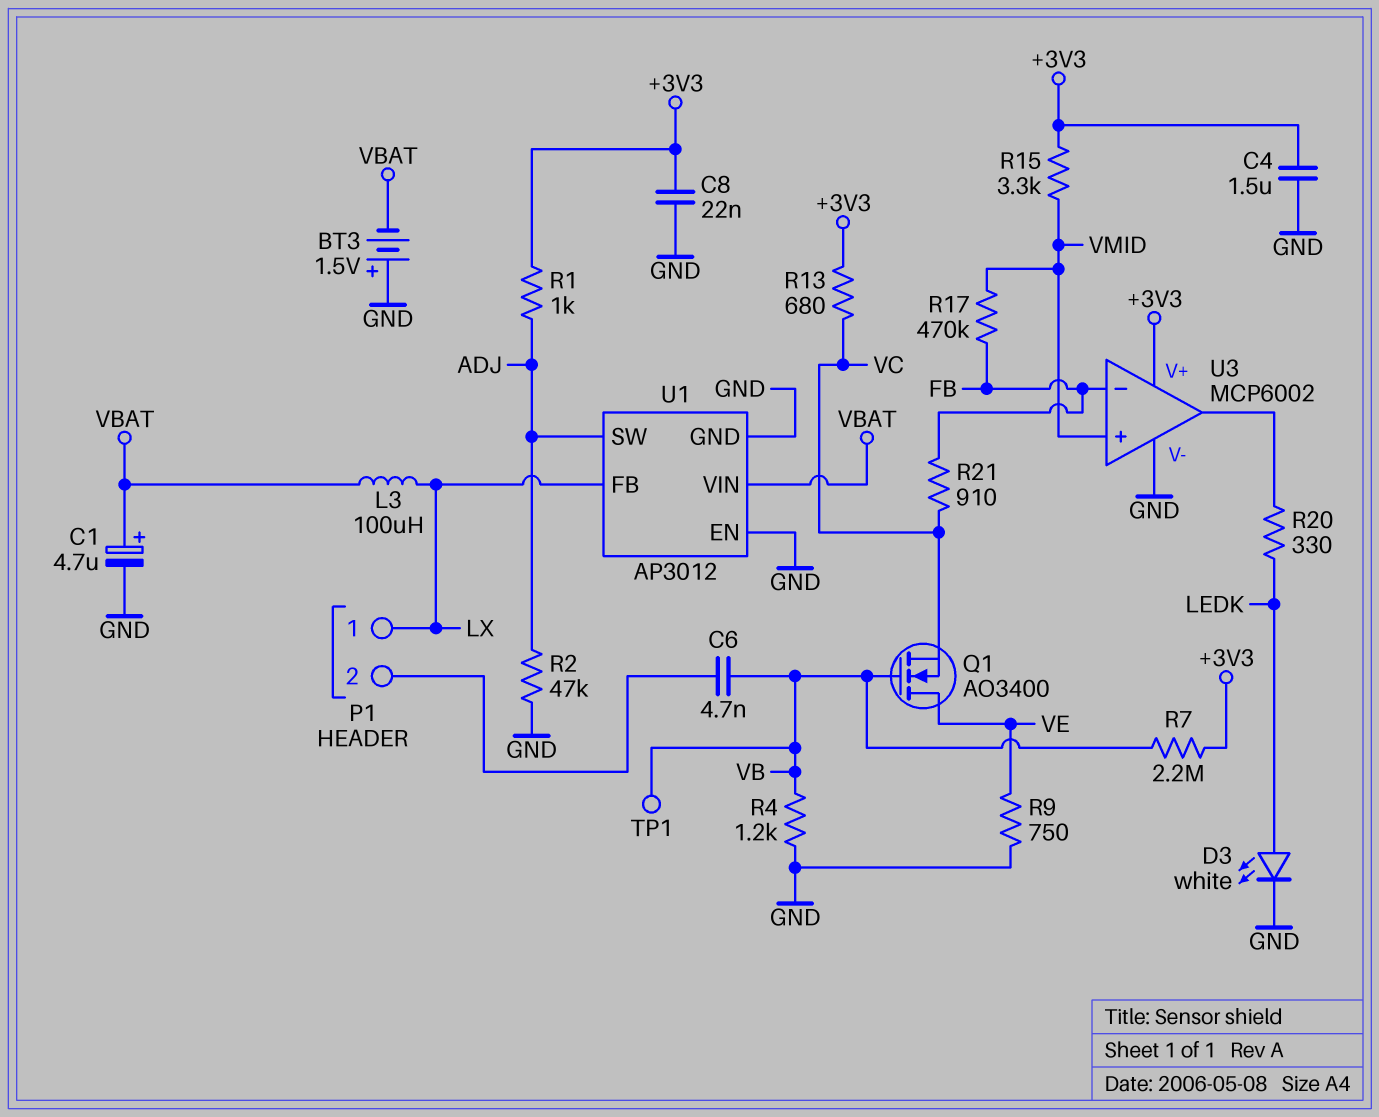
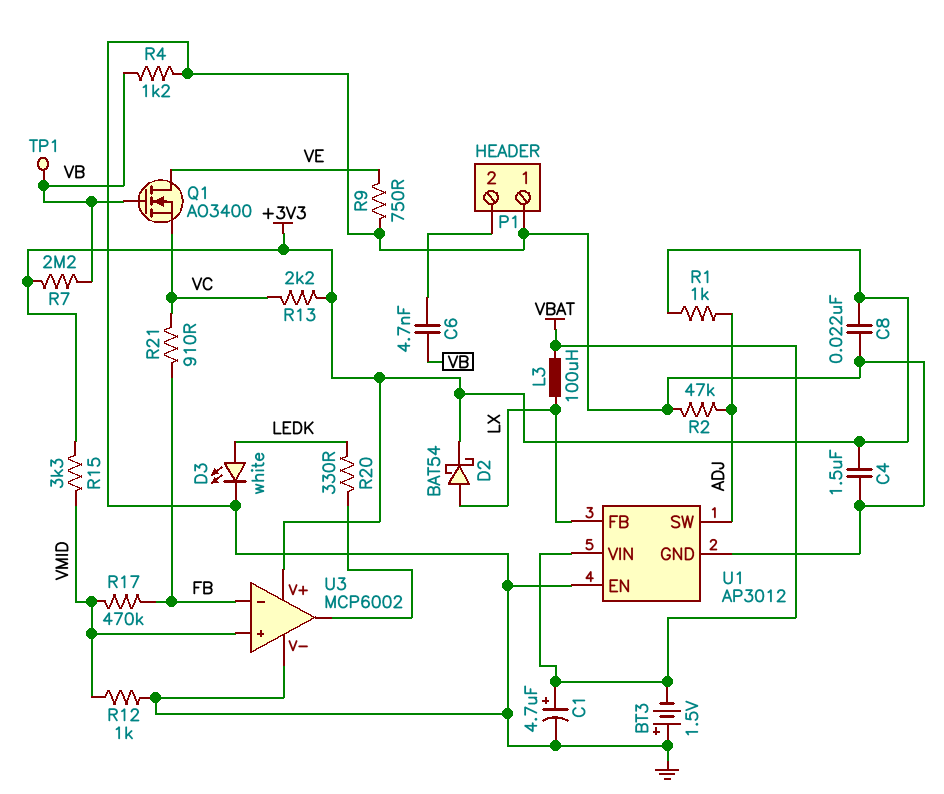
D2: none -> schottky BAT54 (A LX, K +3V3)
P1 pin 1: LX -> GND
R12: none -> 1k (GND, VMID)
R13: 680 (+3V3, VC) -> 2.2k (+3V3, VC)

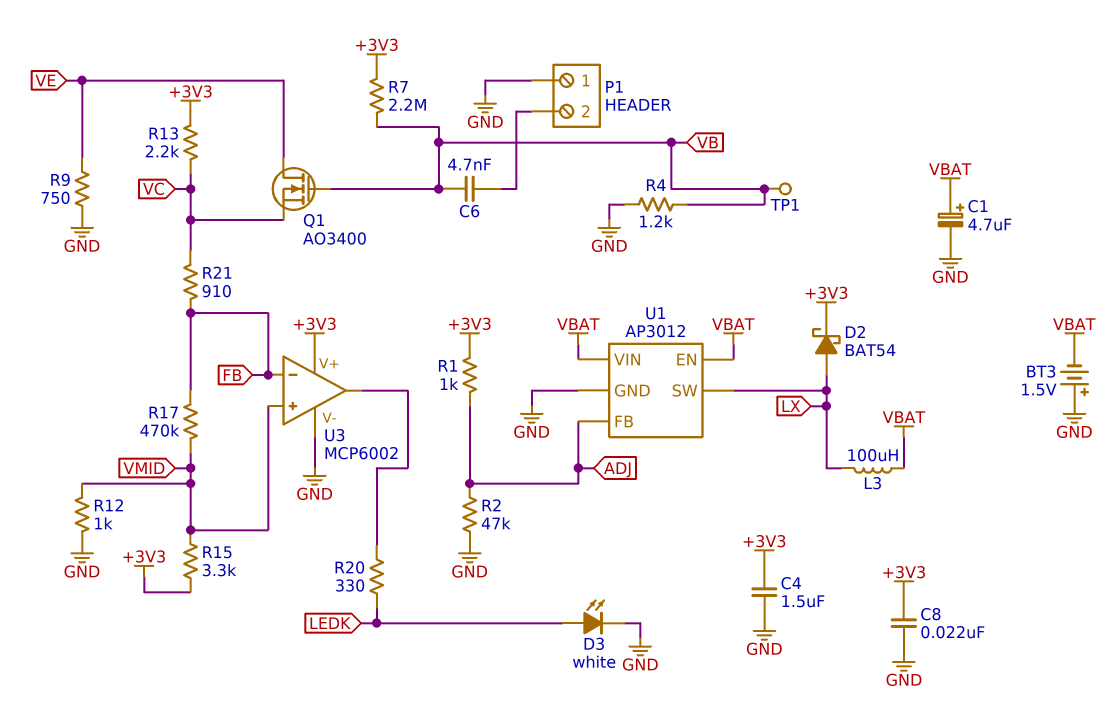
U1 pin EN: GND -> VBAT
U1 pin FB: LX -> ADJ
U1 pin SW: ADJ -> LX

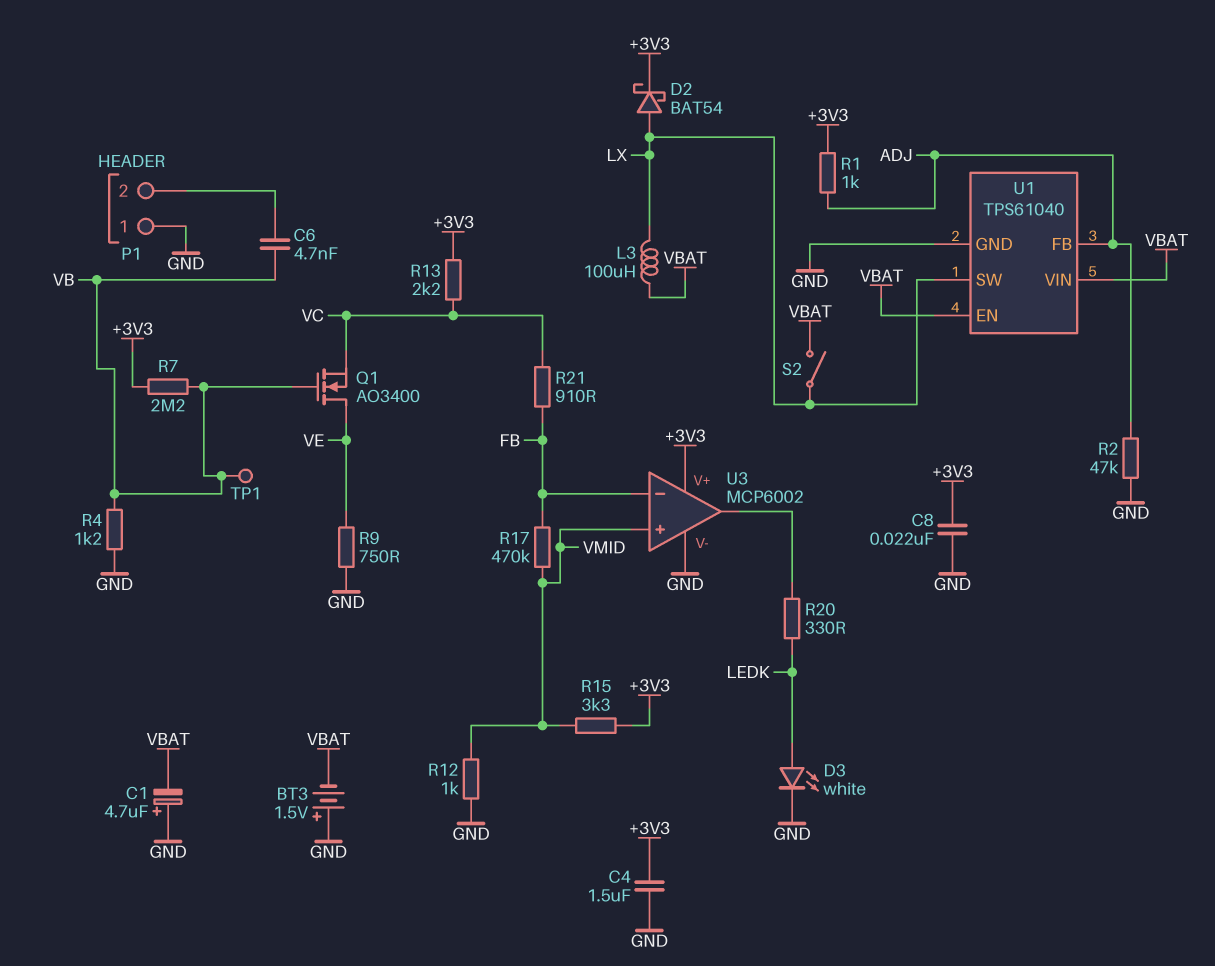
C1: 4.7uF (plus VBAT, minus GND) -> 4.7uF (plus GND, minus VBAT)
S2: none -> switch (LX, VBAT)
U1: AP3012 -> TPS61040

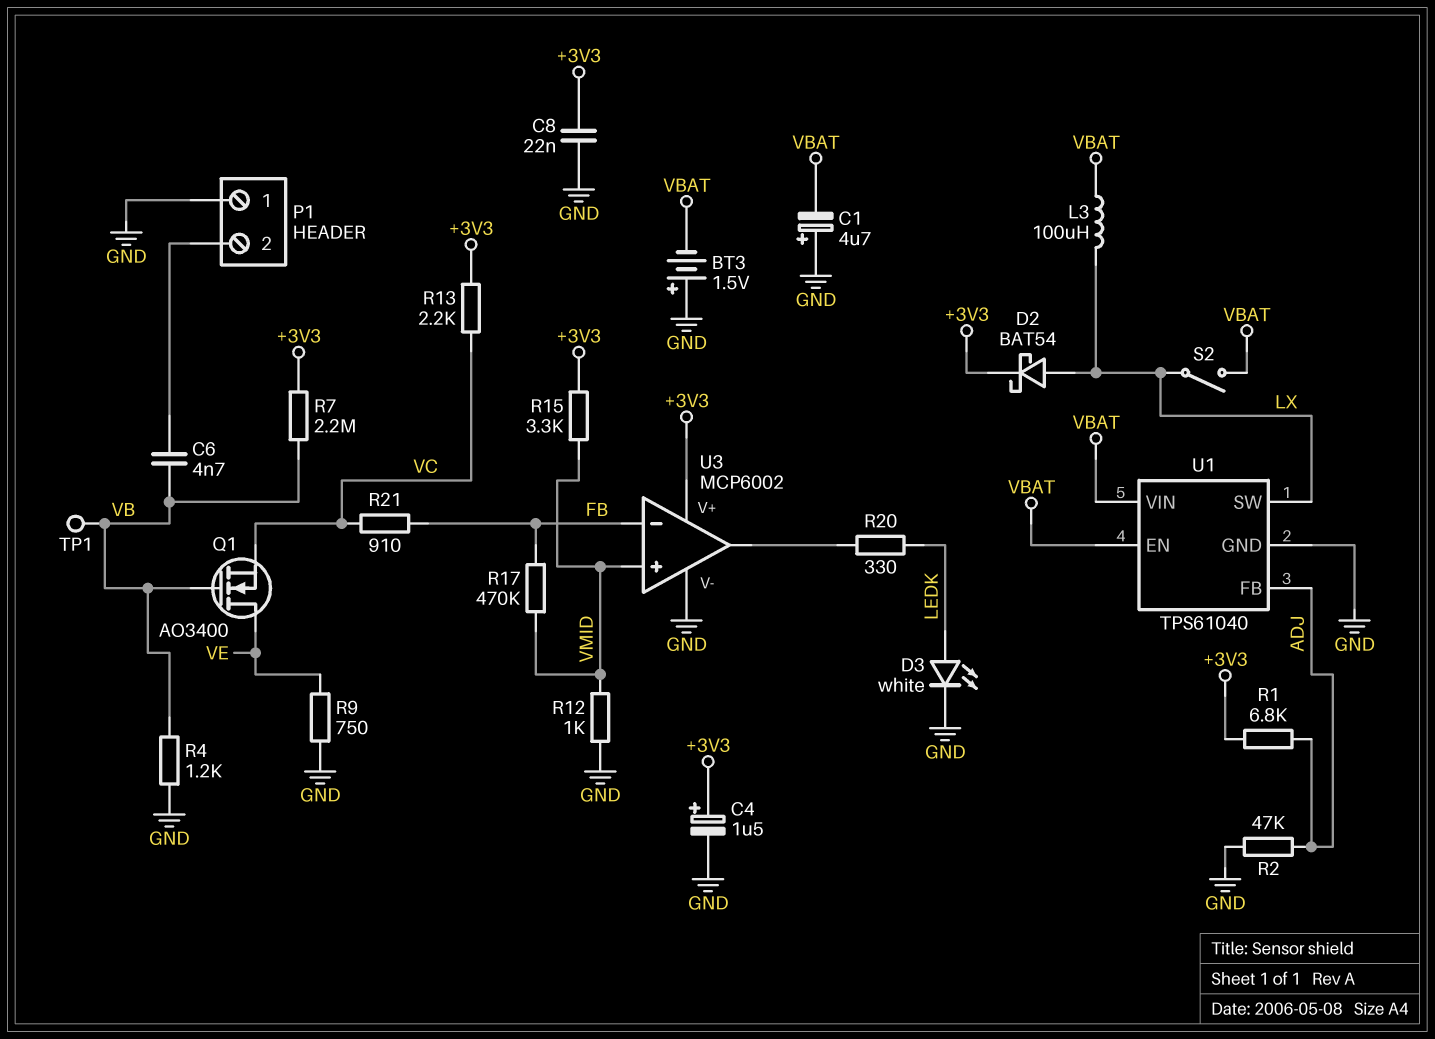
C4: 1.5uF (+3V3, GND) -> 1.5uF (plus +3V3, minus GND)
R1: 1k (+3V3, ADJ) -> 6.8k (+3V3, ADJ)

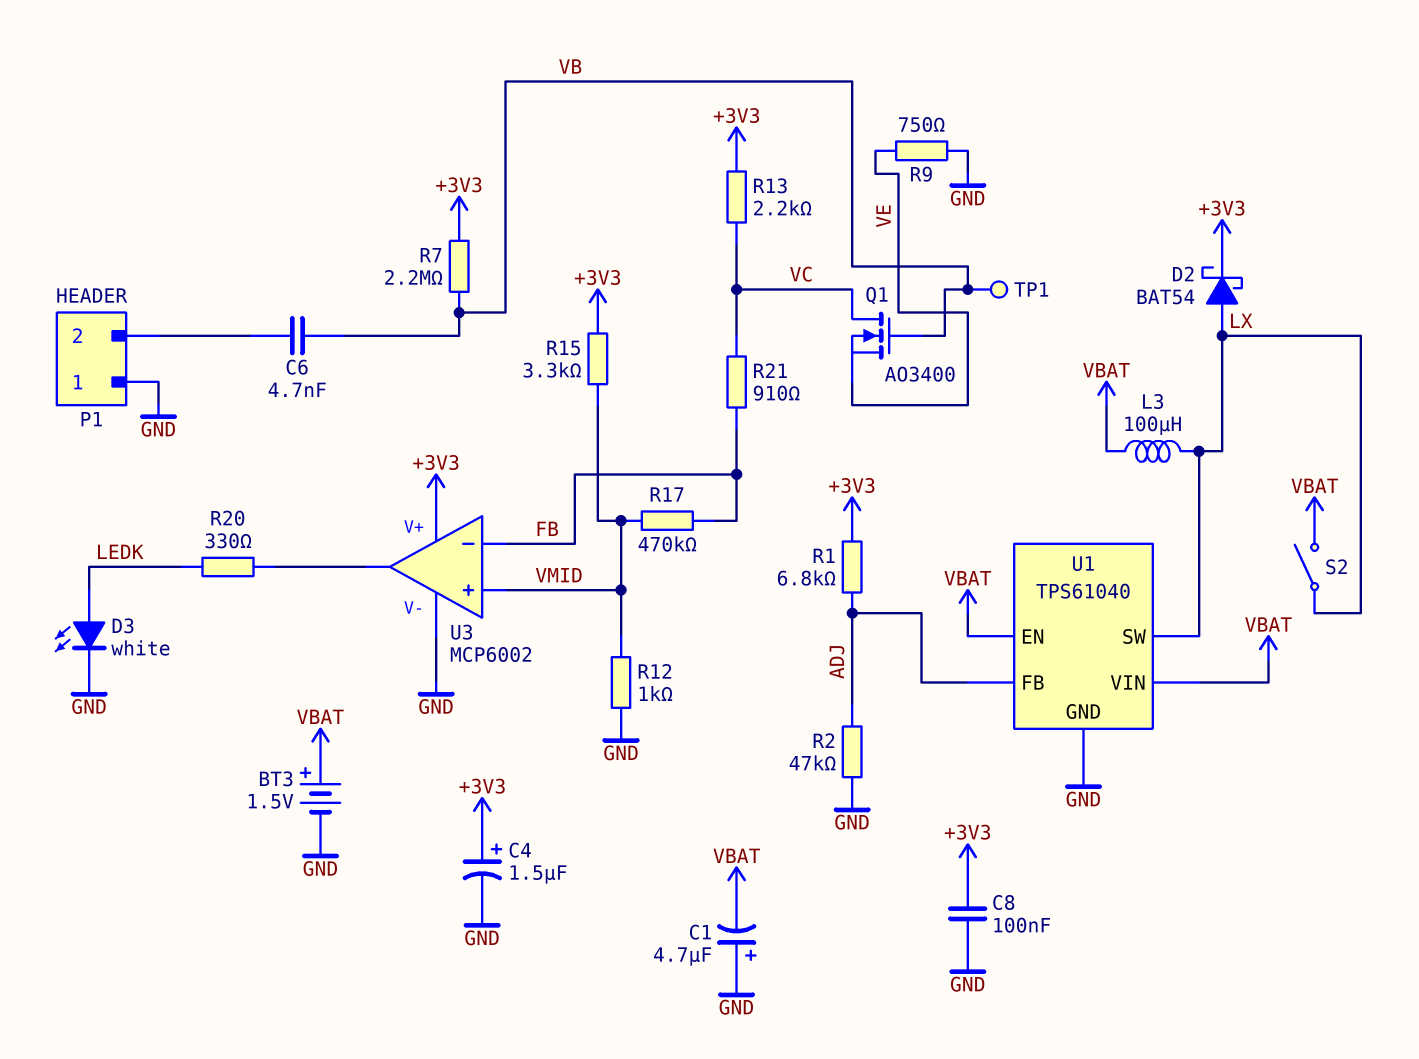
BT3: 1.5V (plus GND, minus VBAT) -> 1.5V (plus VBAT, minus GND)
C8: 22nF (+3V3, GND) -> 100nF (+3V3, GND)
Q1: NMOS AO3400 (G VB, D VE, S VC) -> NMOS AO3400 (G VB, D VC, S VE)
R4: 1.2k (GND, VB) -> none

